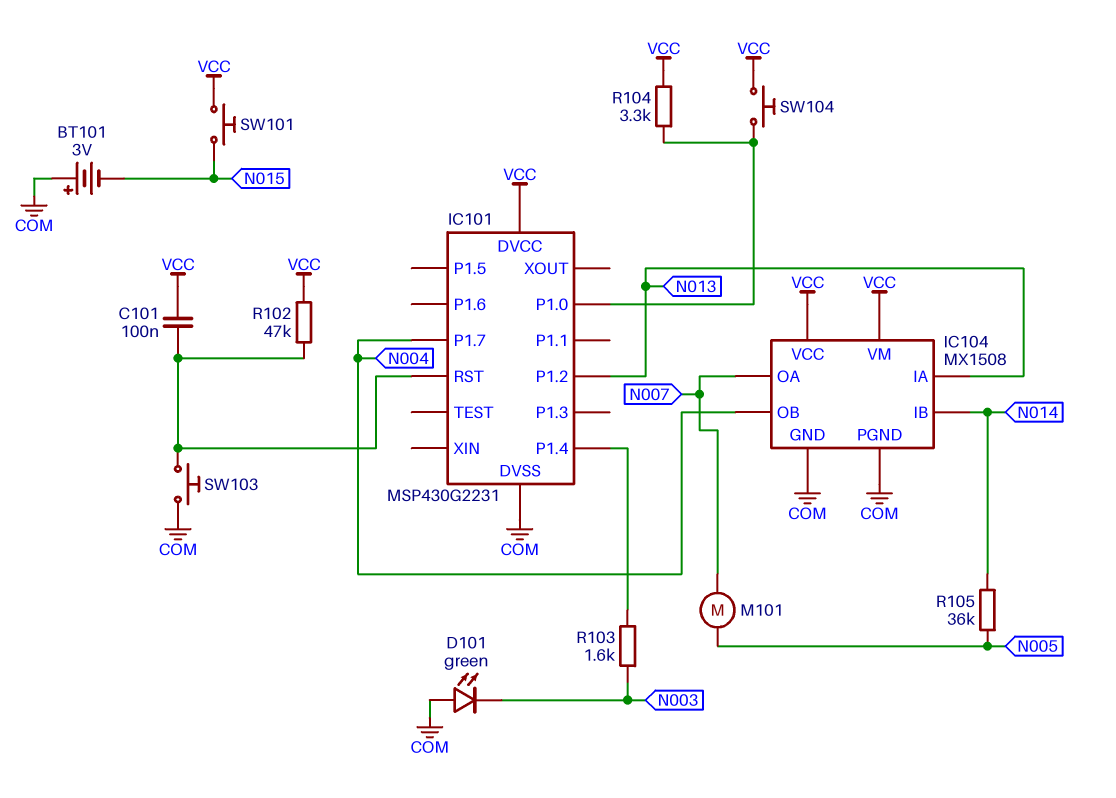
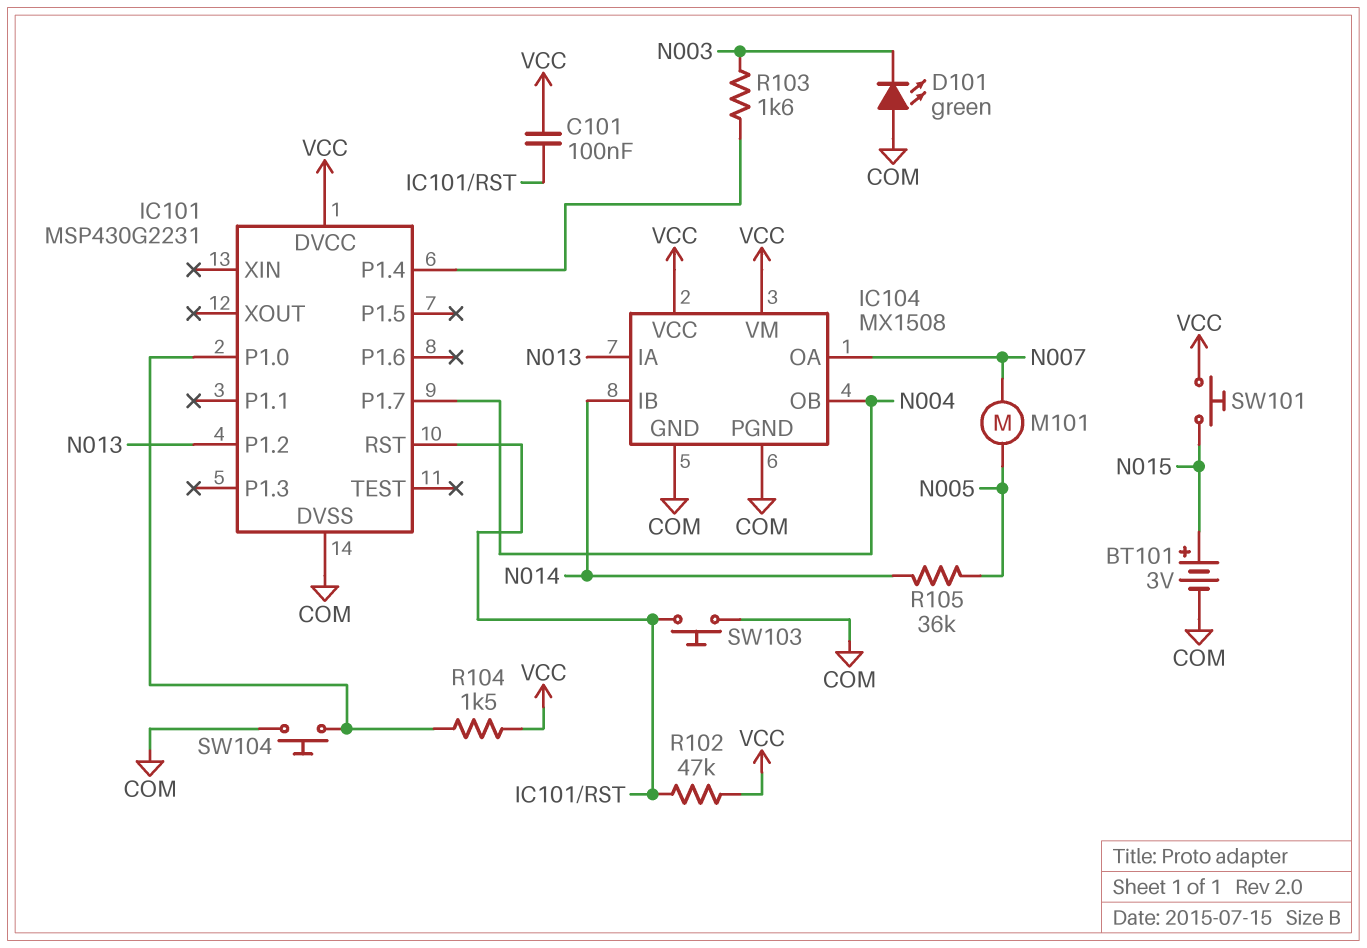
BT101: 3V (plus COM, minus N015) -> 3V (plus N015, minus COM)
R104: 3.3k (IC101/P1.0, VCC) -> 1.5k (IC101/P1.0, VCC)
SW104: button (IC101/P1.0, VCC) -> button (COM, IC101/P1.0)

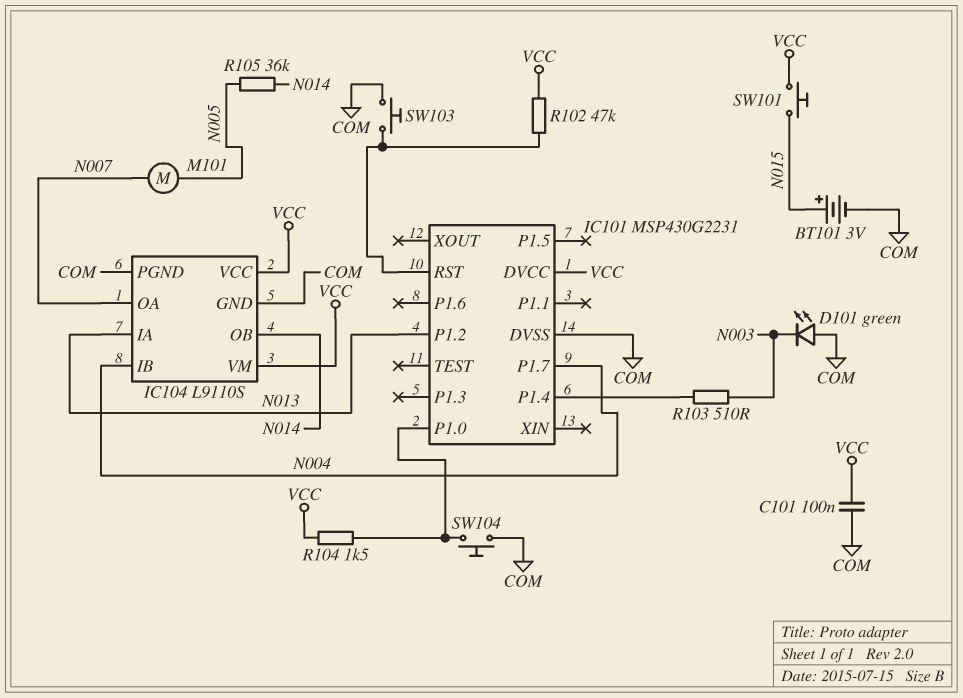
C101: 100nF (IC101/RST, VCC) -> 100nF (COM, VCC)
IC104: MX1508 -> L9110S
IC104 pin IB: N014 -> N004
IC104 pin OB: N004 -> N014
R103: 1.6k (IC101/P1.4, N003) -> 510 (IC101/P1.4, N003)

